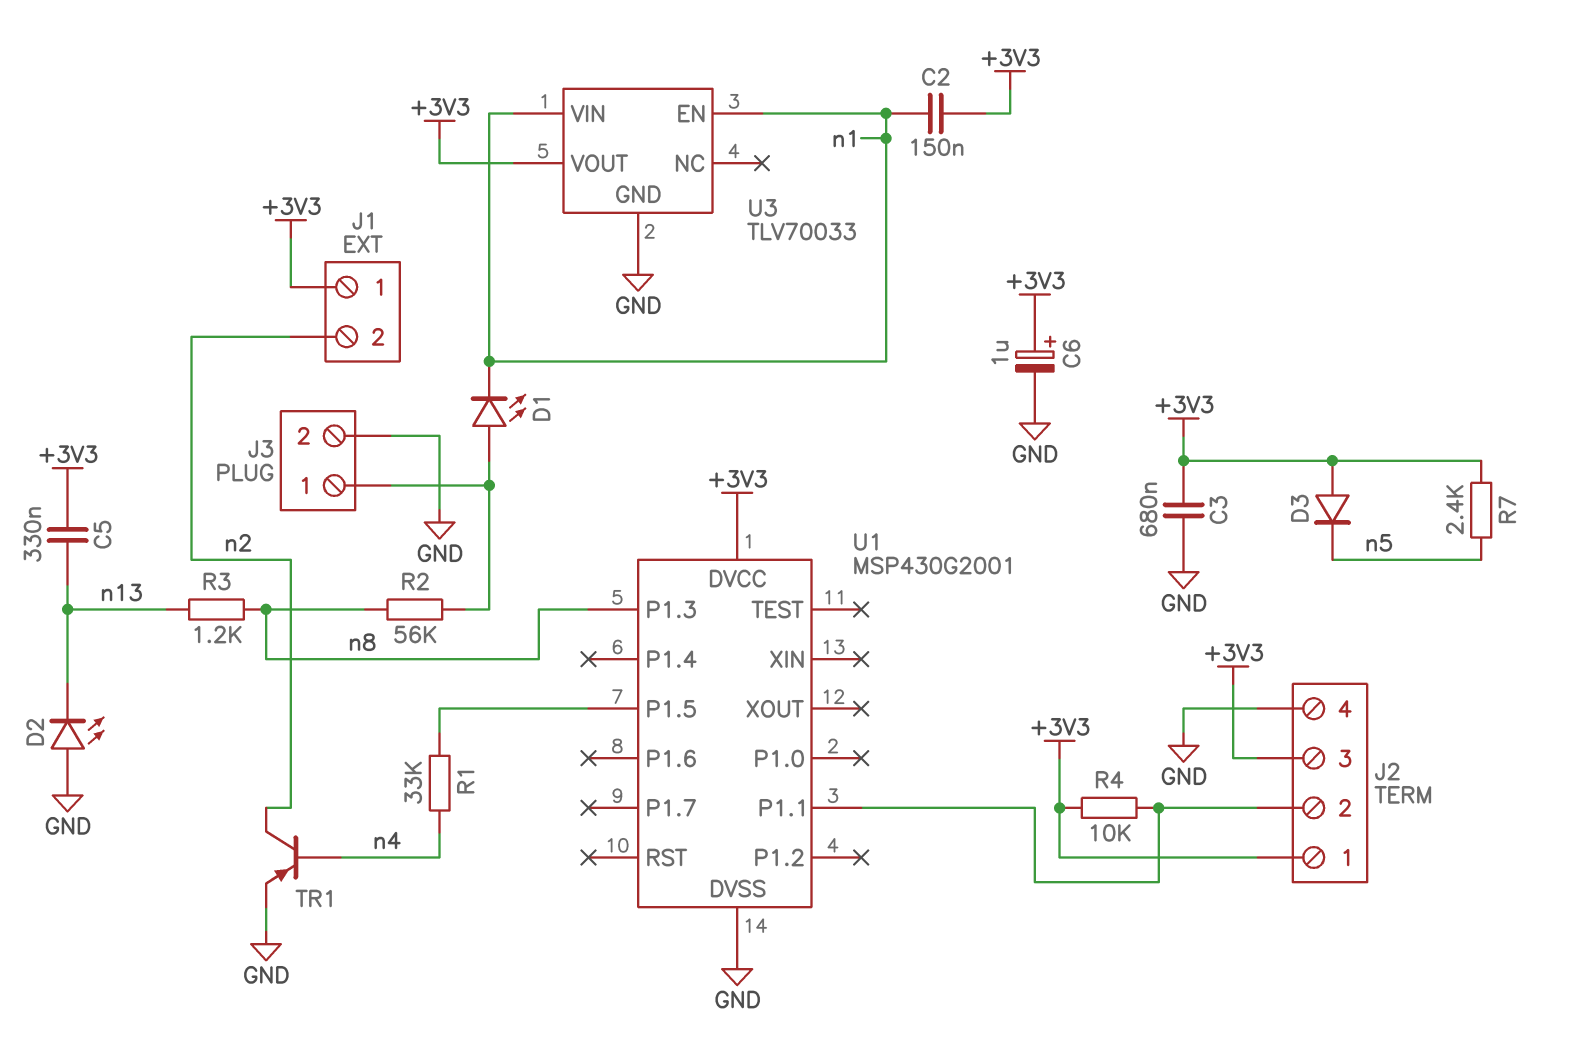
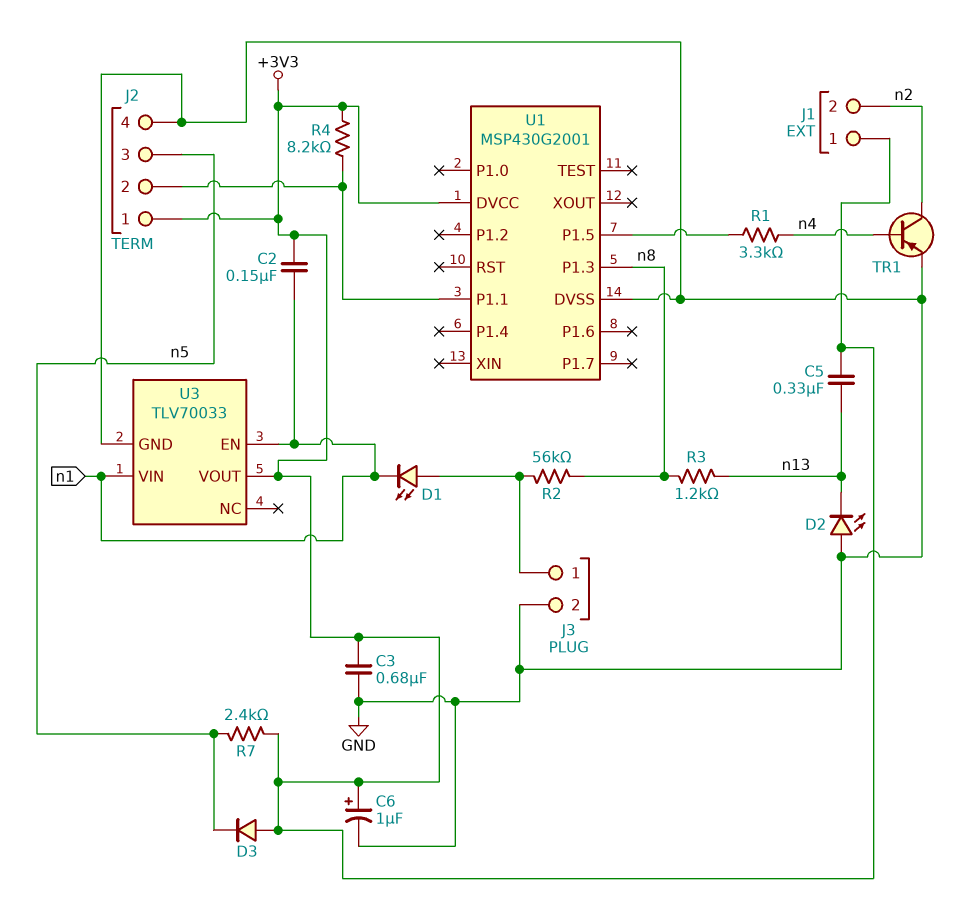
J2 pin 3: +3V3 -> n5
R1: 33k (U1/P1.5, n4) -> 3.3k (U1/P1.5, n4)
R4: 10k (+3V3, J2/2) -> 8.2k (+3V3, J2/2)

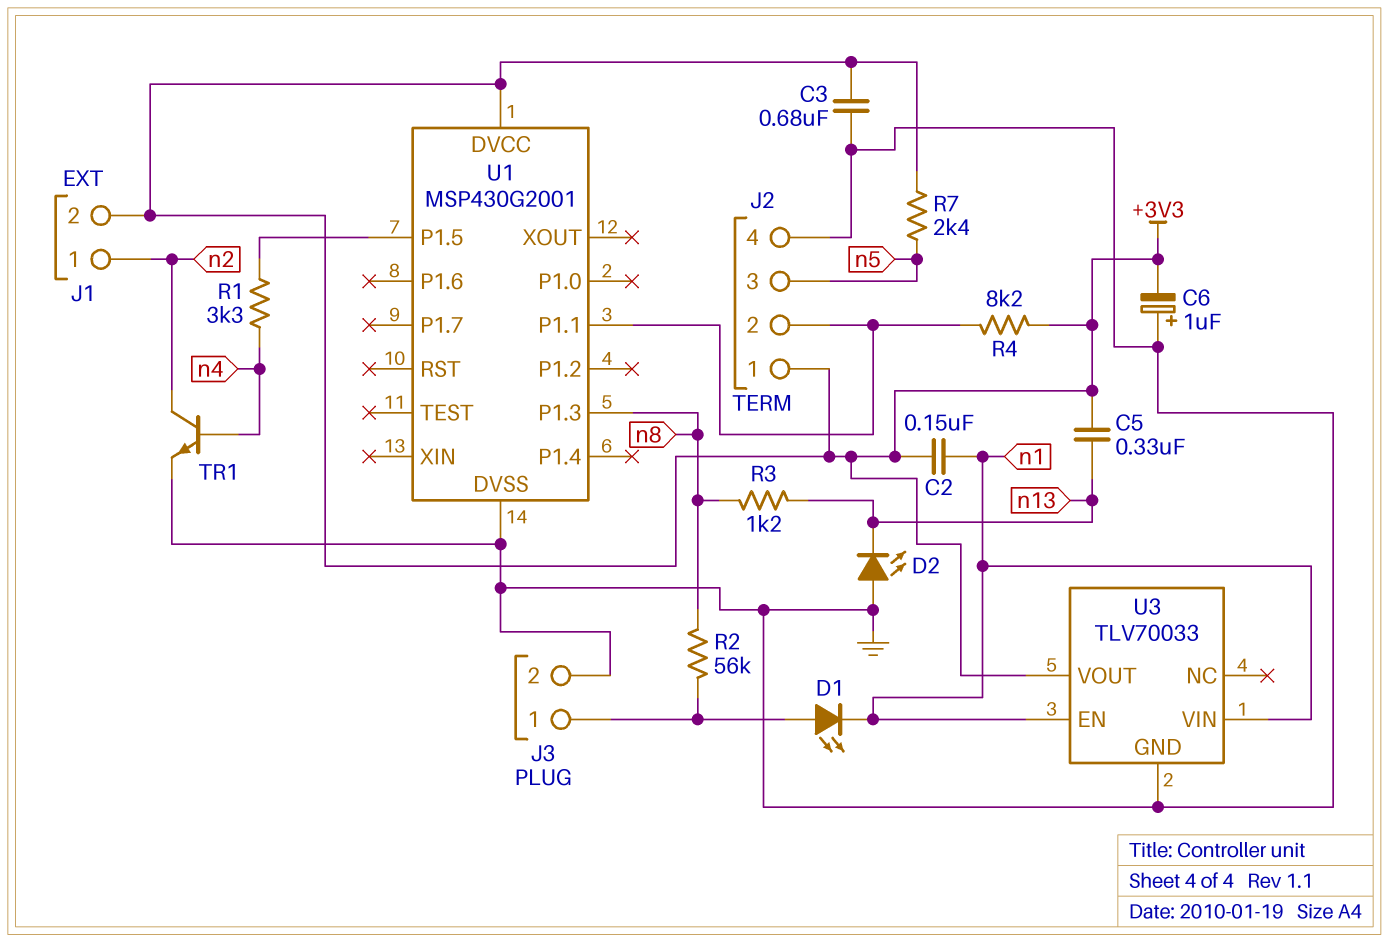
C6: 1uF (plus +3V3, minus GND) -> 1uF (plus GND, minus +3V3)
D3: diode (A +3V3, K n5) -> none
J1 pin 1: +3V3 -> n2
J1 pin 2: n2 -> +3V3
TR1: PNP (B n4, C n2, E GND) -> NPN (B n4, C n2, E GND)

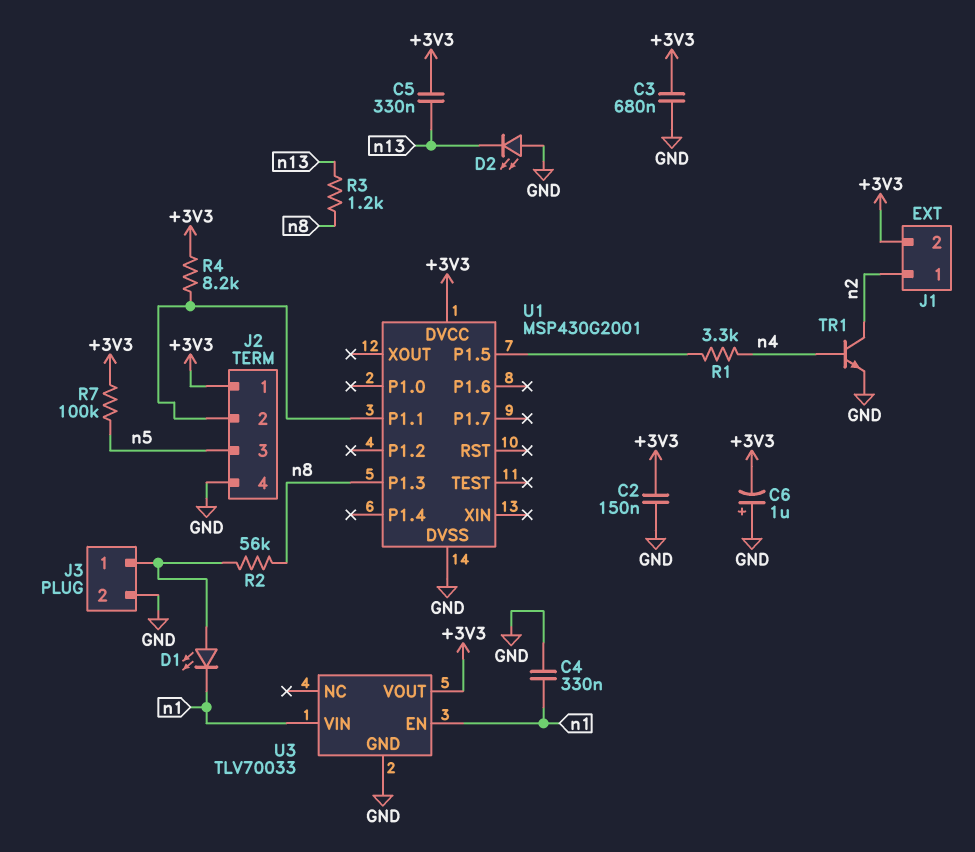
C2: 150nF (+3V3, n1) -> 150nF (+3V3, GND)
C4: none -> 330nF (GND, n1)
R7: 2.4k (+3V3, n5) -> 100k (+3V3, n5)

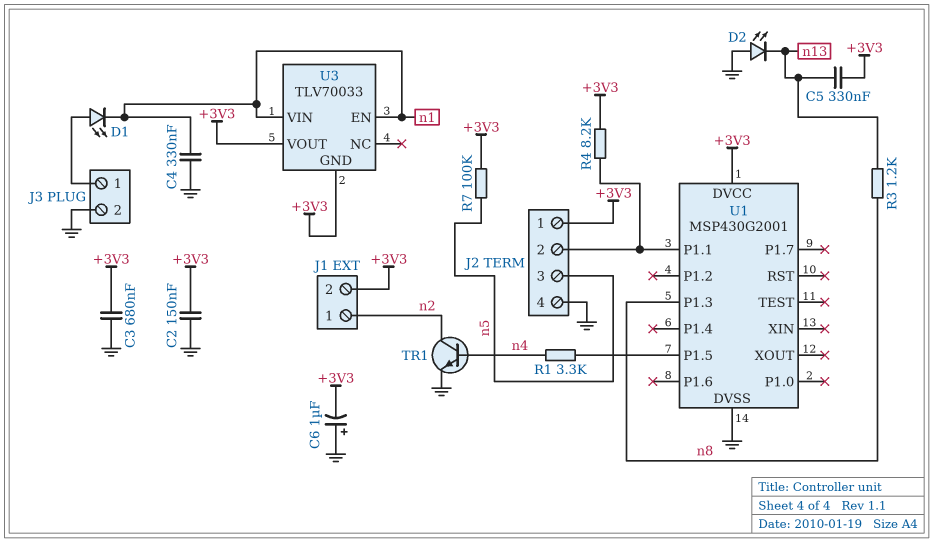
R2: 56k (J3/1, n8) -> none
U3 pin GND: GND -> +3V3

